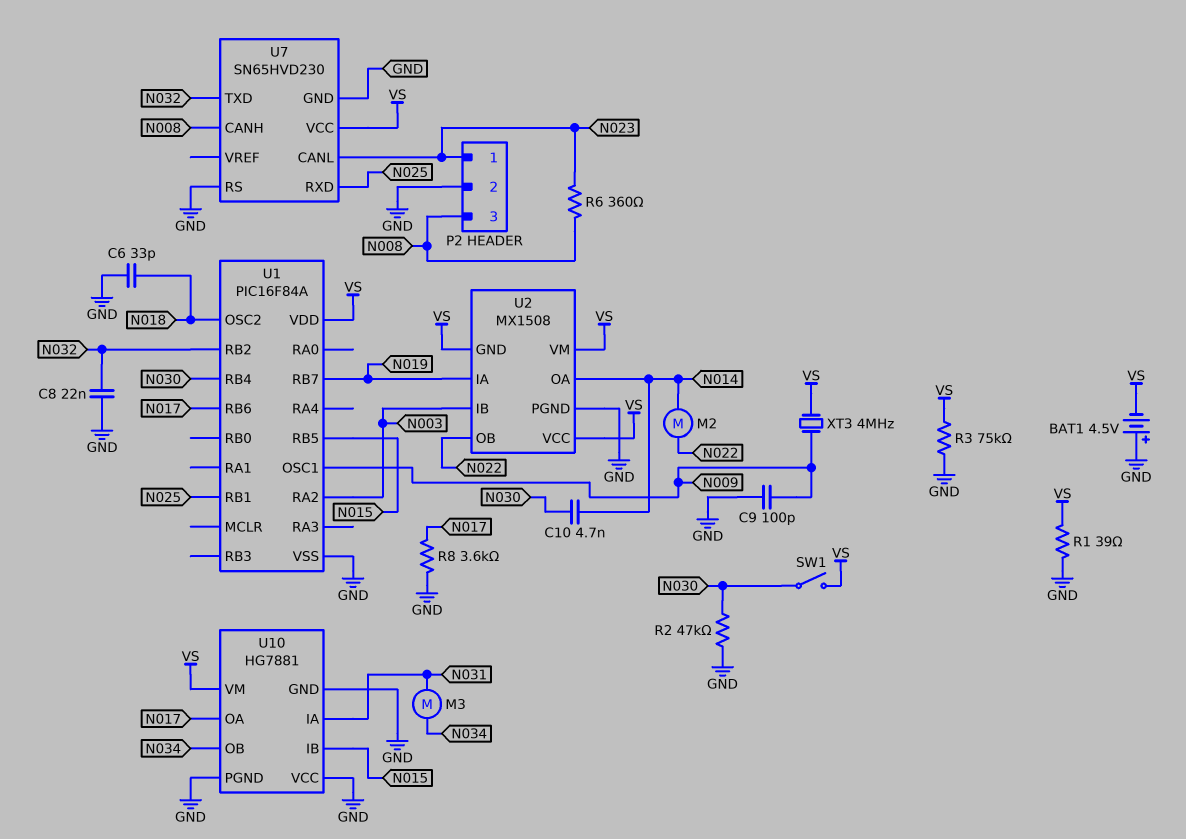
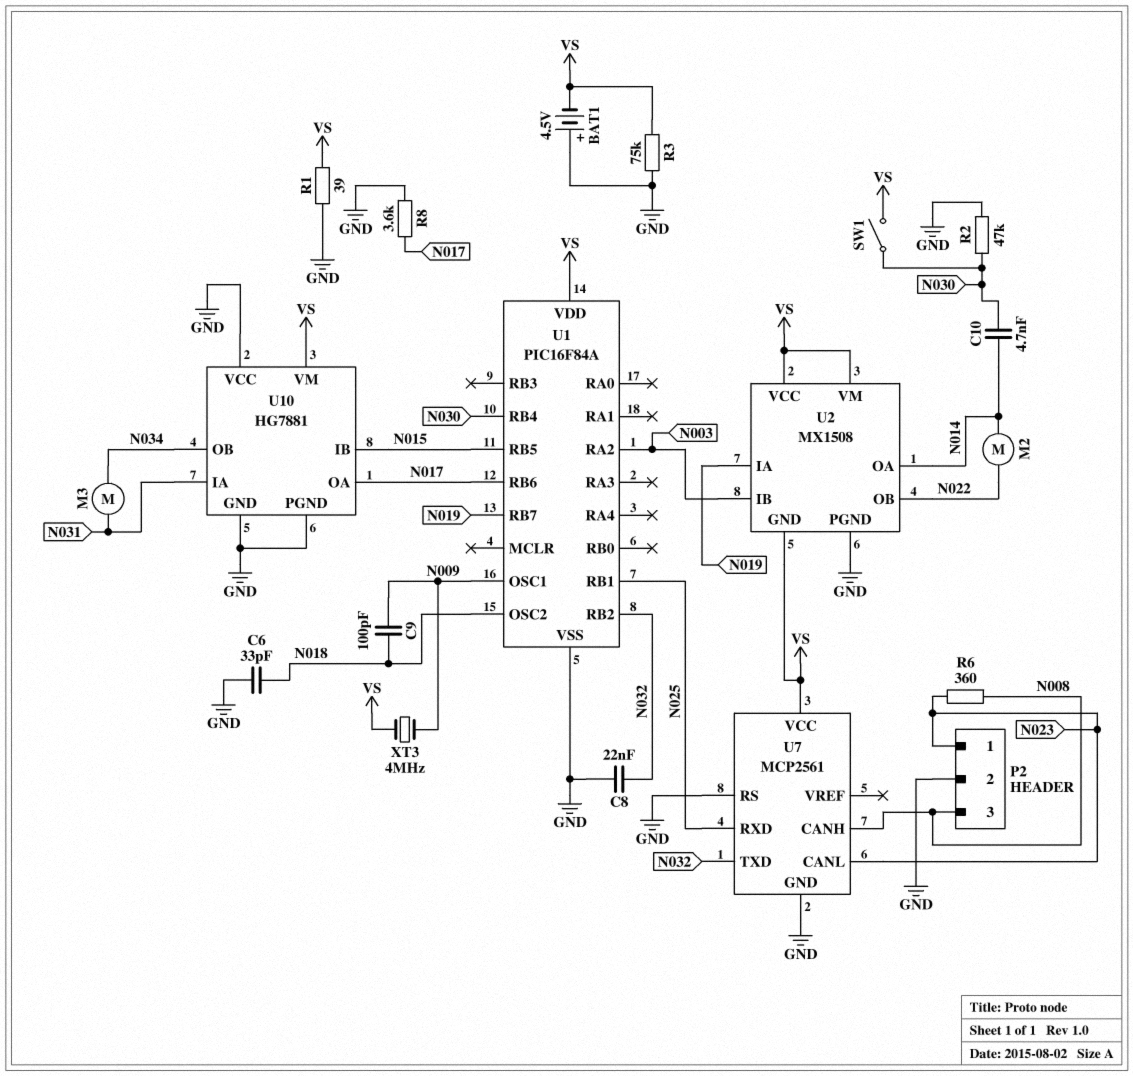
C9: 100pF (GND, N009) -> 100pF (N009, N018)
U7: SN65HVD230 -> MCP2561

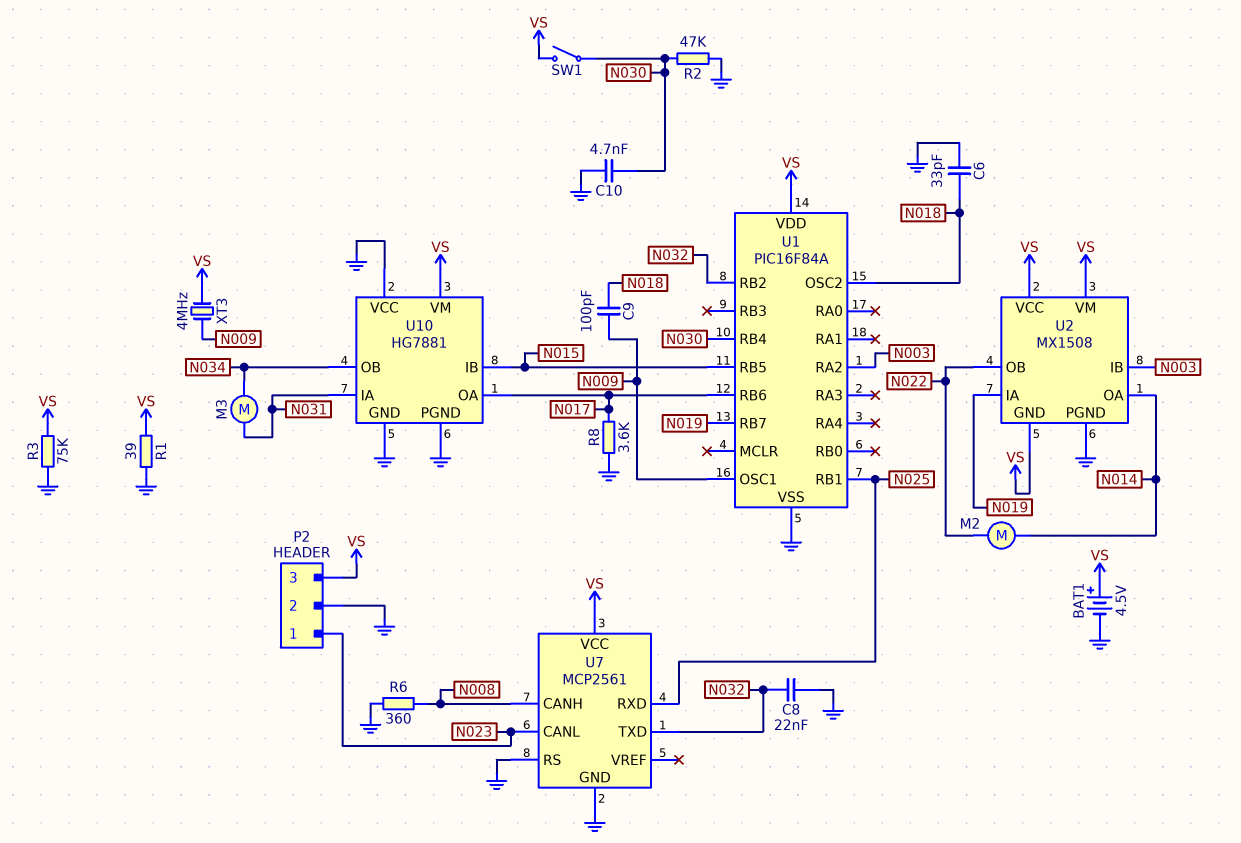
BAT1: 4.5V (plus GND, minus VS) -> 4.5V (plus VS, minus GND)
C10: 4.7nF (N014, N030) -> 4.7nF (GND, N030)
P2 pin 3: N008 -> VS
R6: 360 (N008, N023) -> 360 (GND, N008)

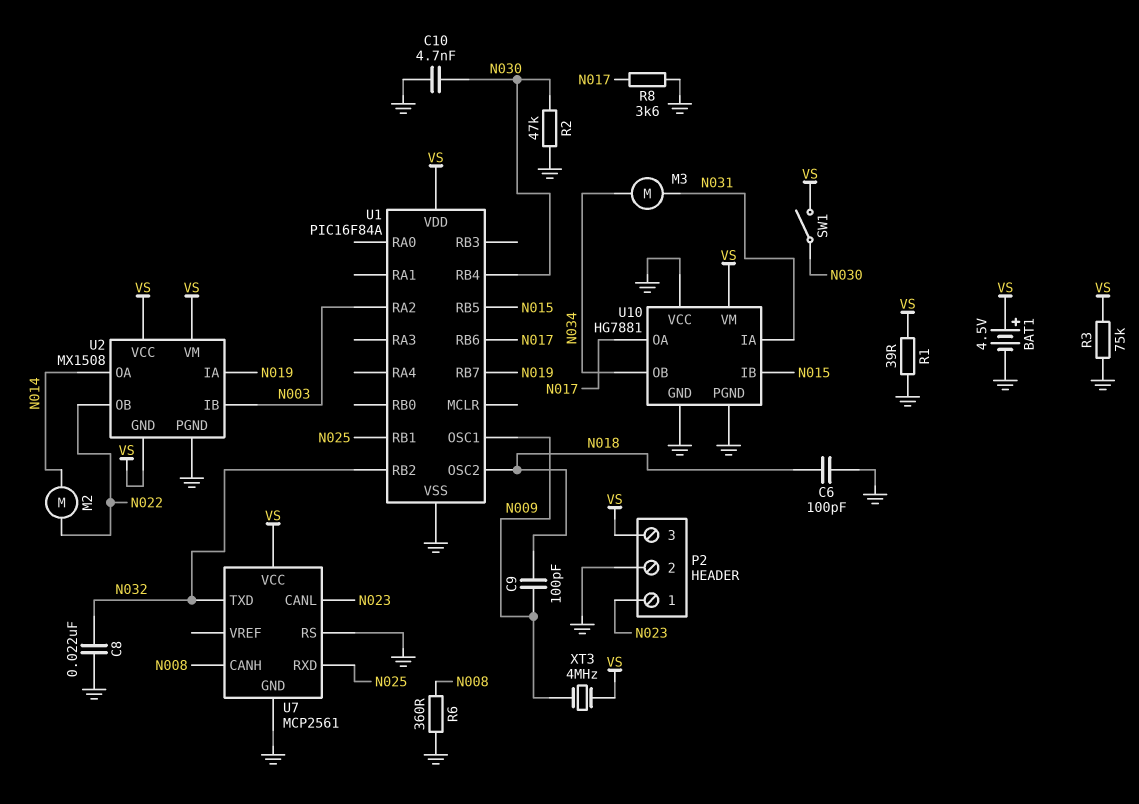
C6: 33pF (GND, N018) -> 100pF (GND, N018)

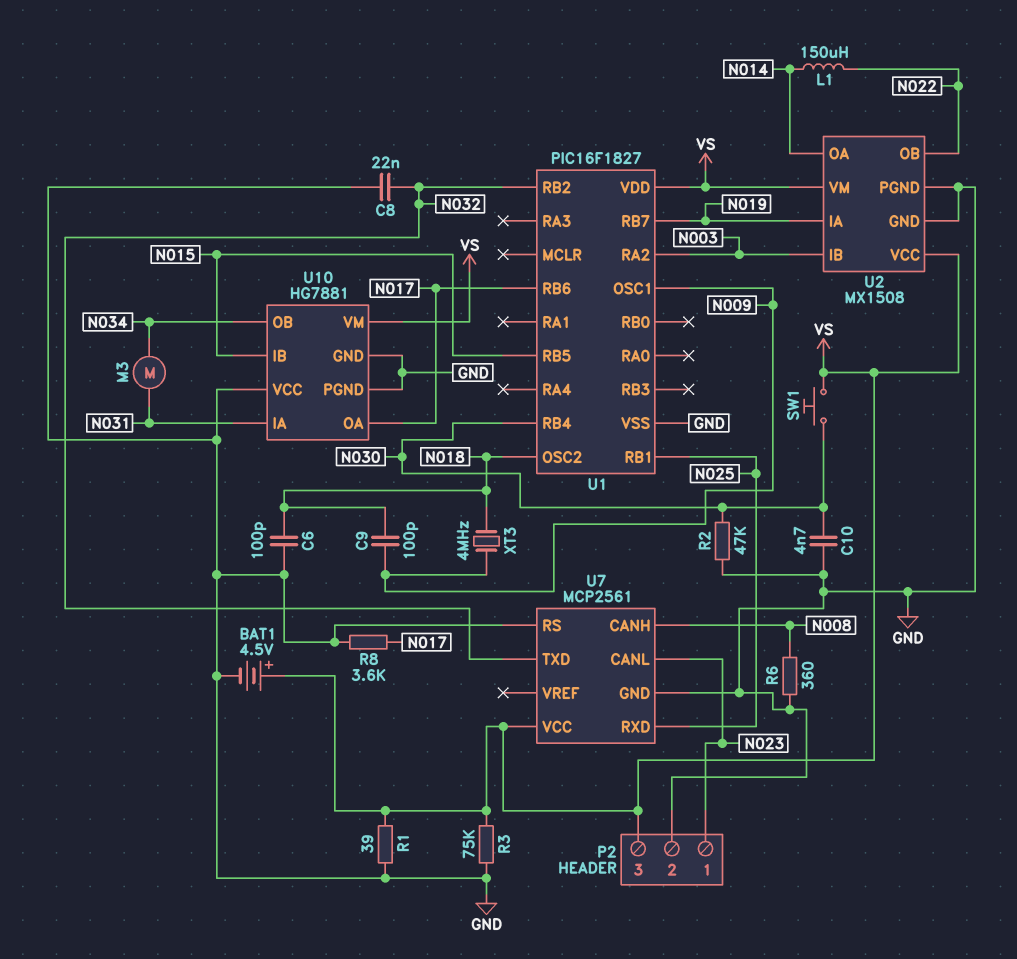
L1: none -> 150uH (N014, N022)
M2: motor (N014, N022) -> none
SW1: switch (N030, VS) -> button (N030, VS)
U1: PIC16F84A -> PIC16F1827
U2 pin GND: VS -> GND
XT3: 4MHz (N009, VS) -> 4MHz (N009, N018)

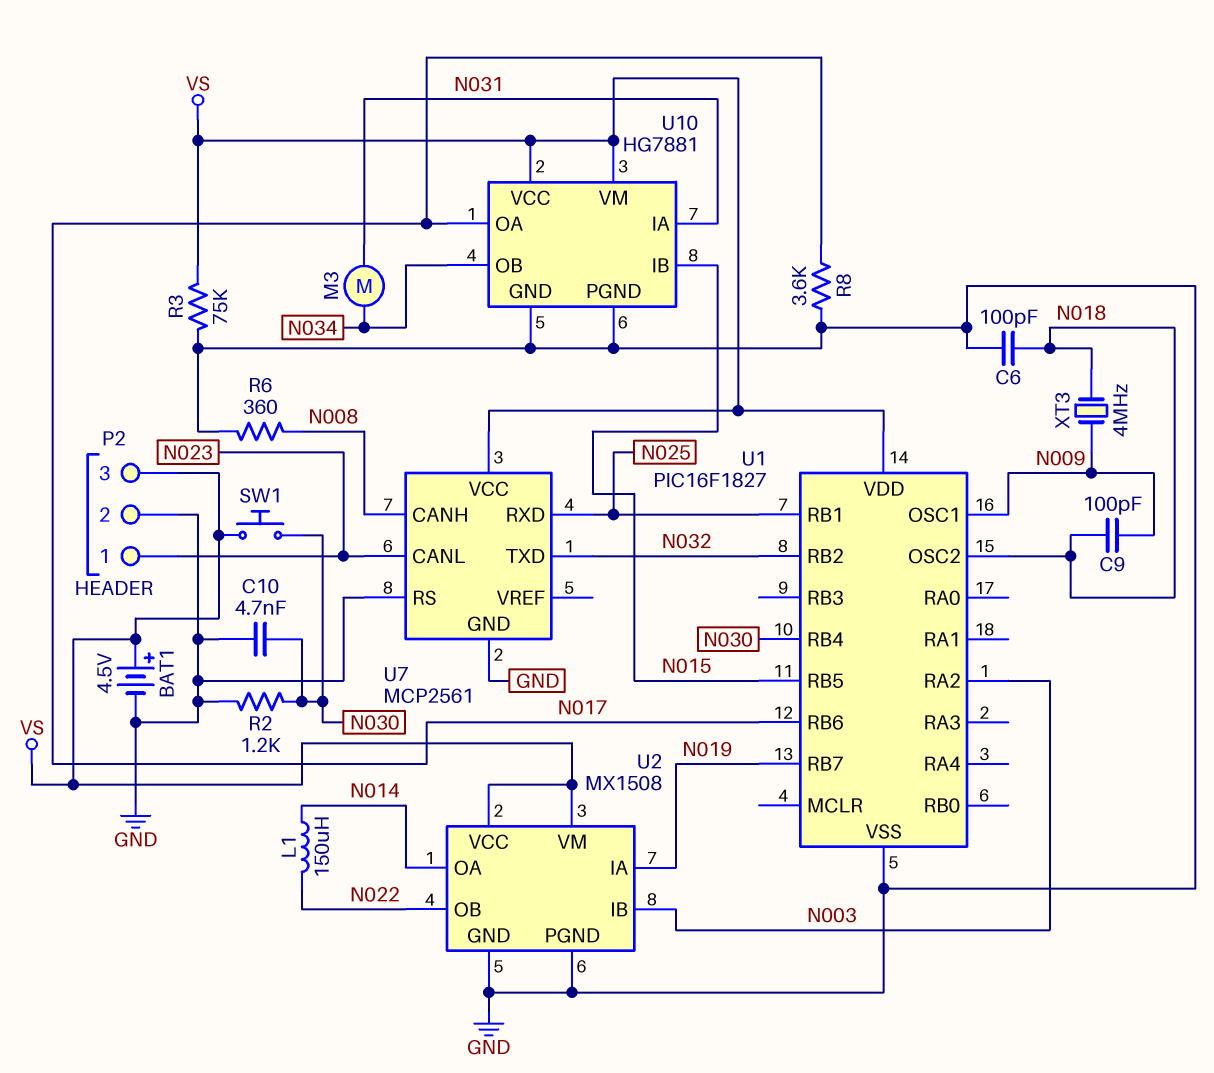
C8: 22nF (GND, N032) -> none
R1: 39 (GND, VS) -> none
R2: 47k (GND, N030) -> 1.2k (GND, N030)
U10 pin VCC: GND -> VS

